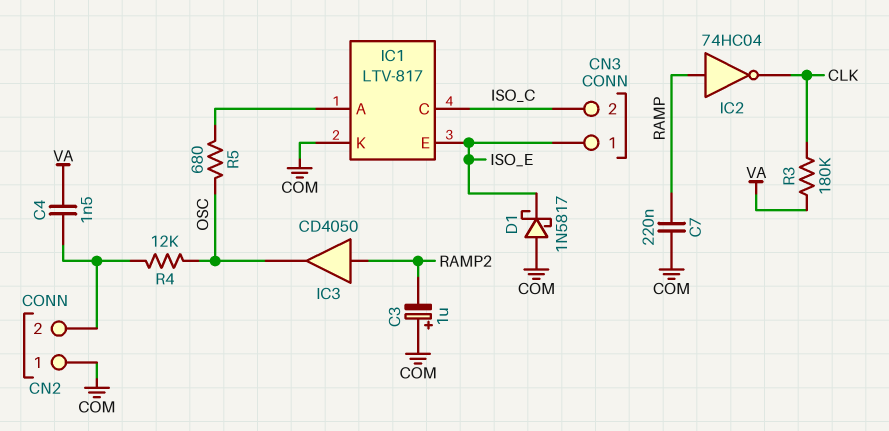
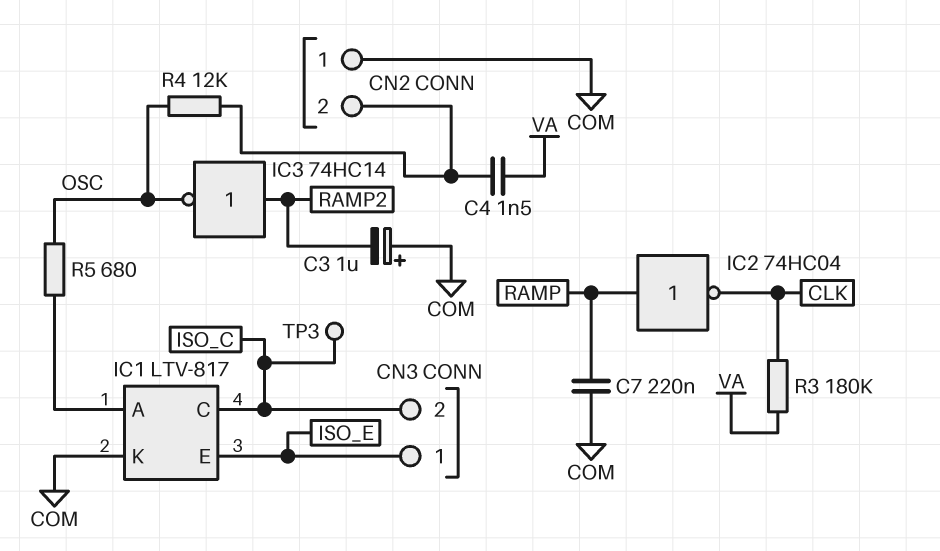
D1: schottky 1N5817 (A COM, K ISO_E) -> none
IC3: buffer CD4050 (in RAMP2, out OSC) -> NOT 74HC14 (in RAMP2, out OSC)
TP3: none -> test point (ISO_C)

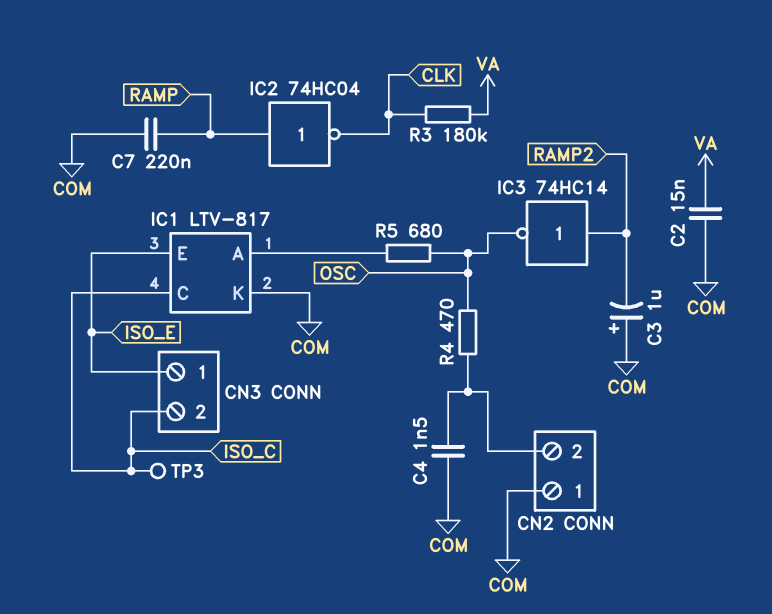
C2: none -> 15nF (COM, VA)
C4: 1.5nF (CN2/2, VA) -> 1.5nF (CN2/2, COM)
R4: 12k (CN2/2, OSC) -> 470 (CN2/2, OSC)

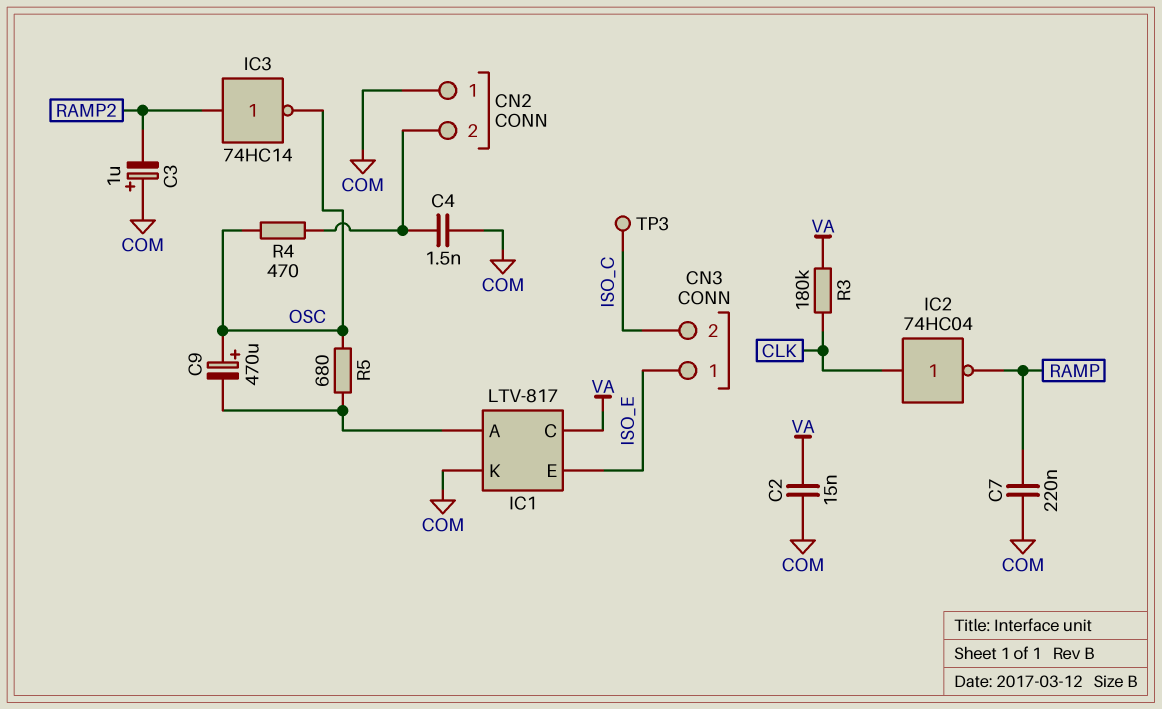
C9: none -> 470uF (plus OSC, minus IC1/A)
IC1 pin C: ISO_C -> VA
IC2: NOT 74HC04 (in RAMP, out CLK) -> NOT 74HC04 (in CLK, out RAMP)

